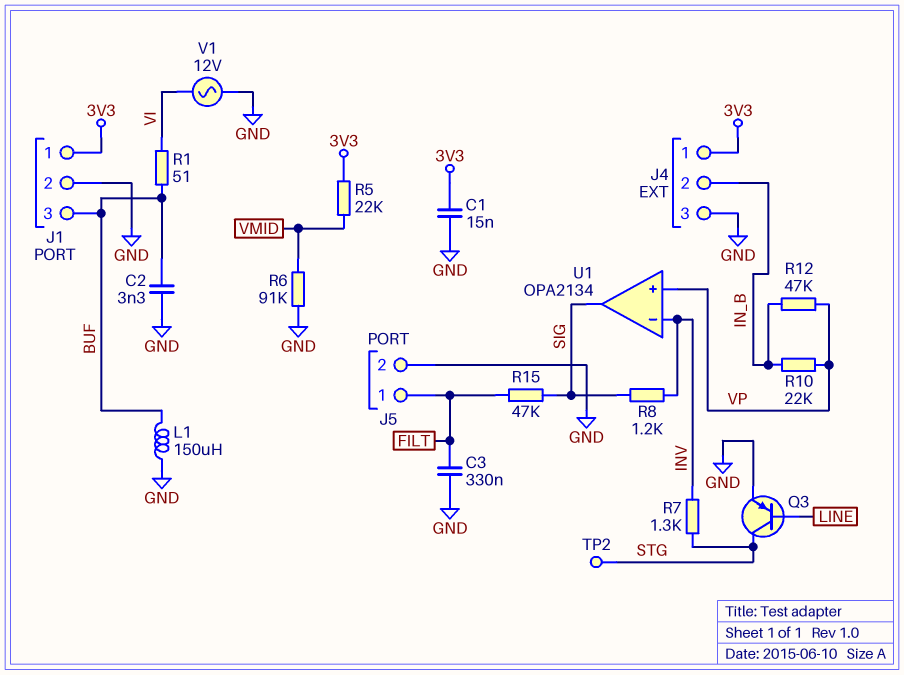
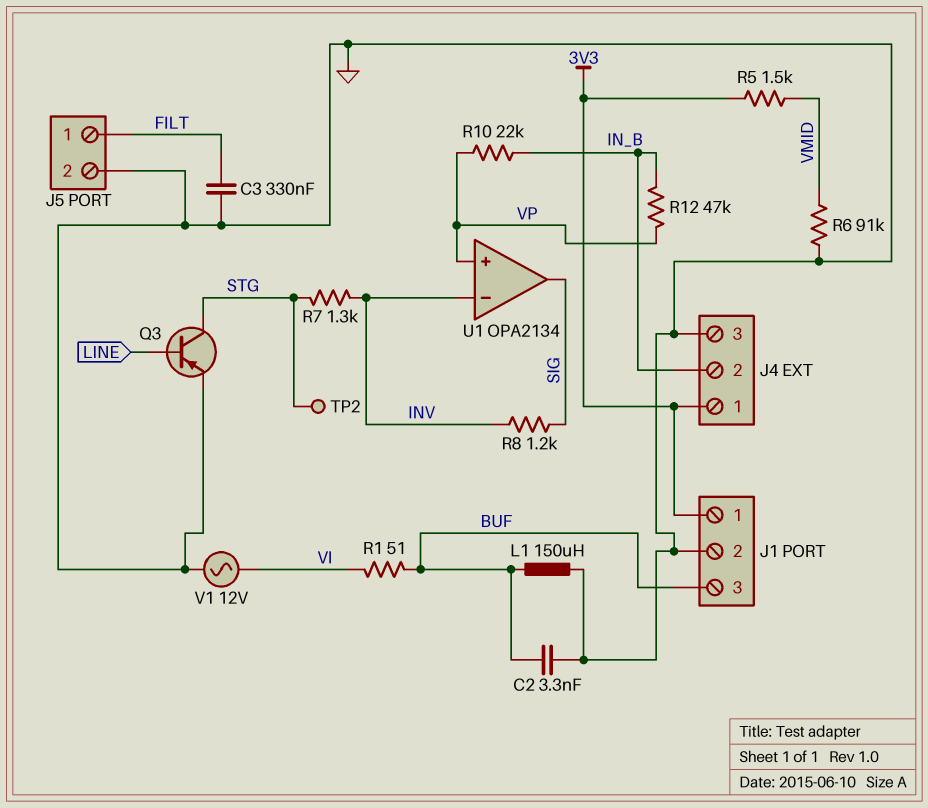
C1: 15nF (3V3, GND) -> none
R5: 22k (3V3, VMID) -> 1.5k (3V3, VMID)
R15: 47k (FILT, SIG) -> none

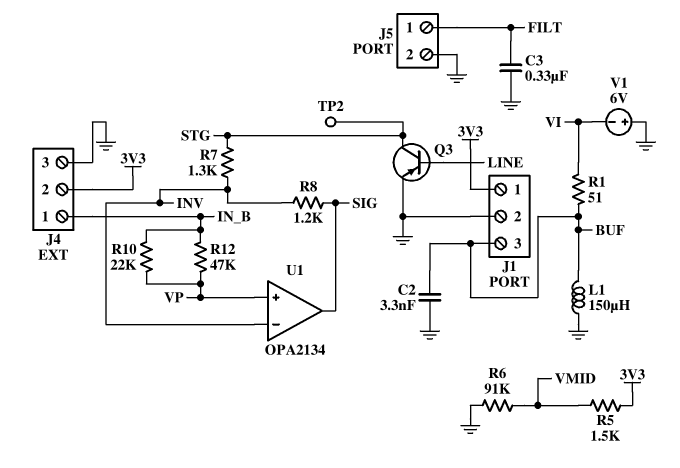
J4 pin 1: 3V3 -> IN_B
J4 pin 2: IN_B -> 3V3
V1: AC 12V (GND, VI) -> 6V (plus GND, minus VI)

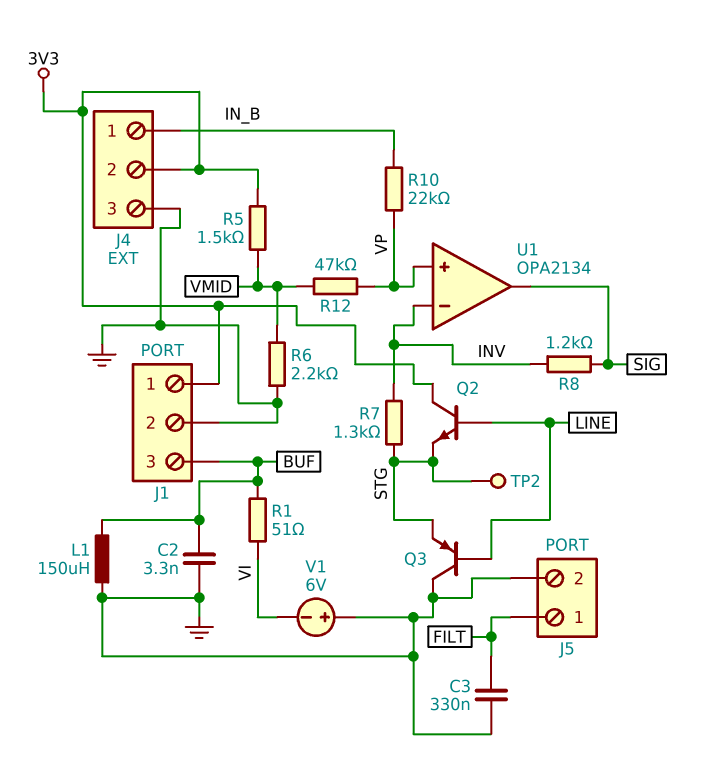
Q2: none -> NPN (B LINE, C 3V3, E STG)
Q3: PNP (B LINE, C STG, E GND) -> PNP (B LINE, C GND, E STG)
R6: 91k (GND, VMID) -> 2.2k (GND, VMID)
R12: 47k (IN_B, VP) -> 47k (VMID, VP)

